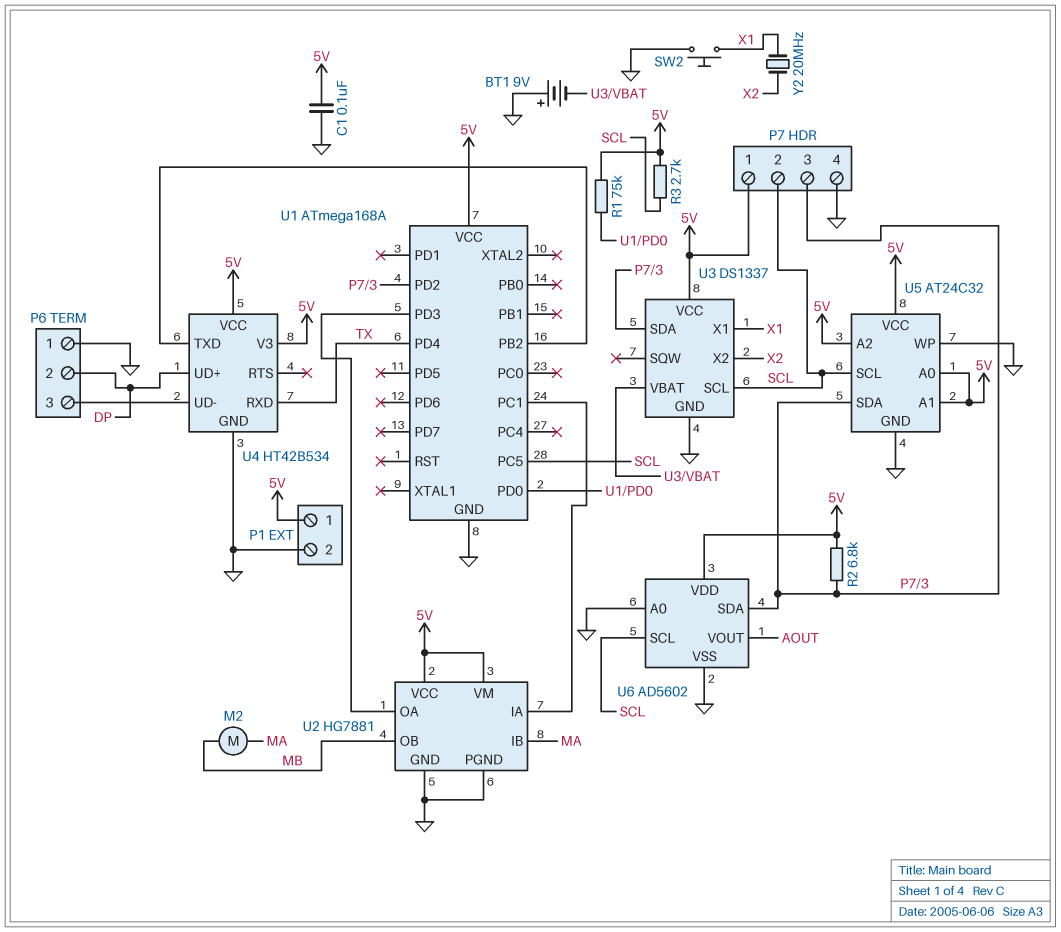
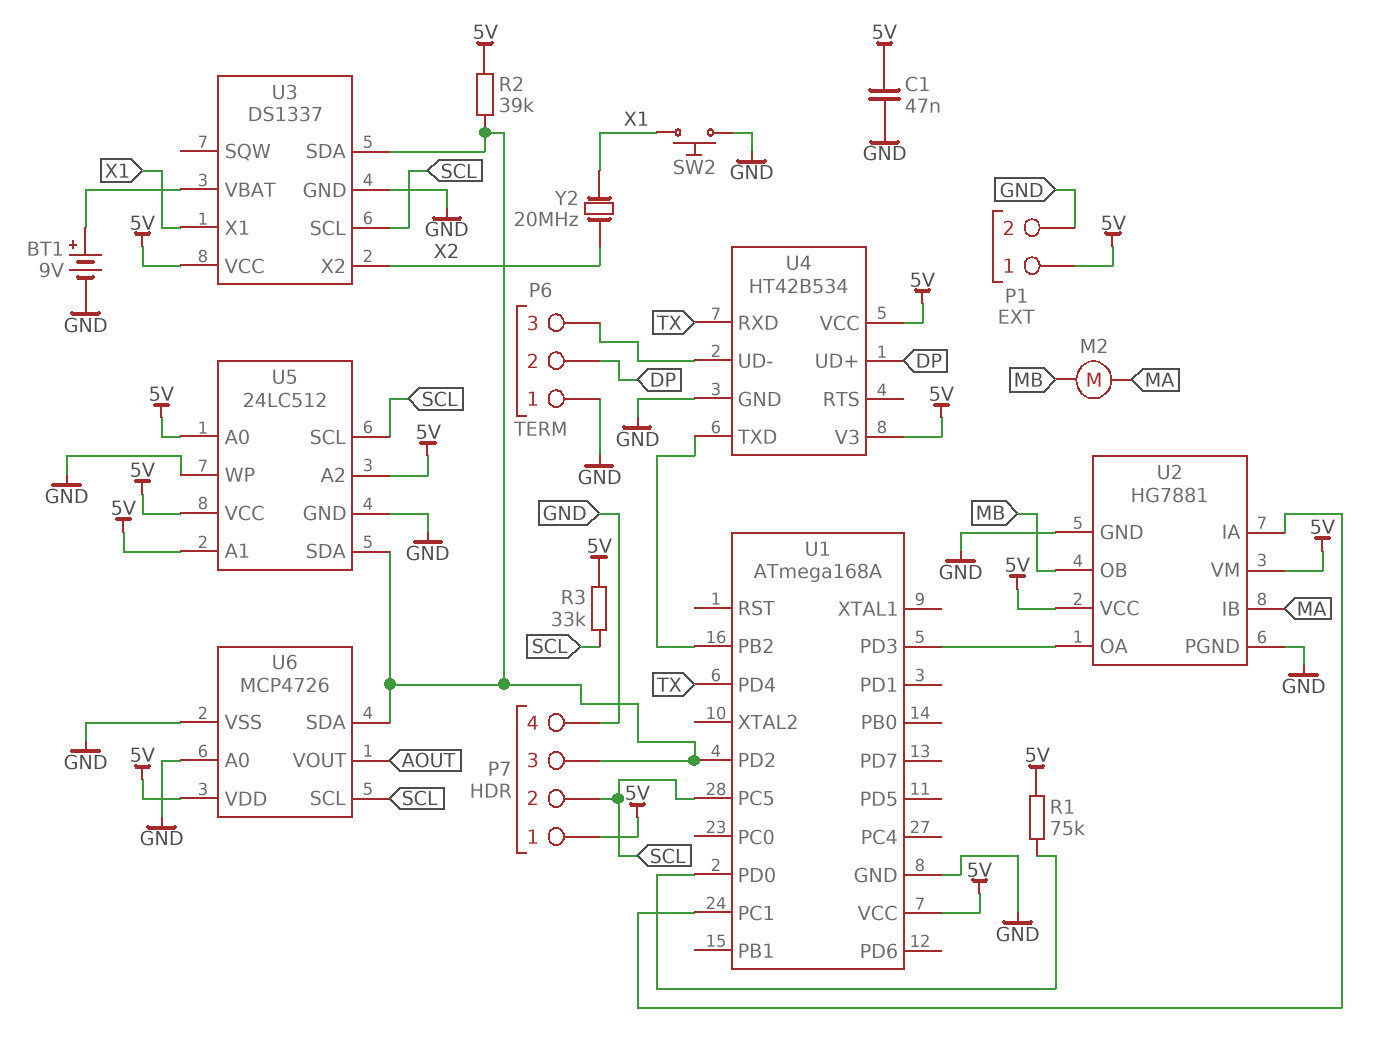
BT1: 9V (plus GND, minus U3/VBAT) -> 9V (plus U3/VBAT, minus GND)
C1: 100nF (5V, GND) -> 47nF (5V, GND)
R2: 6.8k (5V, P7/3) -> 39k (5V, P7/3)
R3: 2.7k (5V, SCL) -> 33k (5V, SCL)
U5: AT24C32 -> 24LC512
U6: AD5602 -> MCP4726

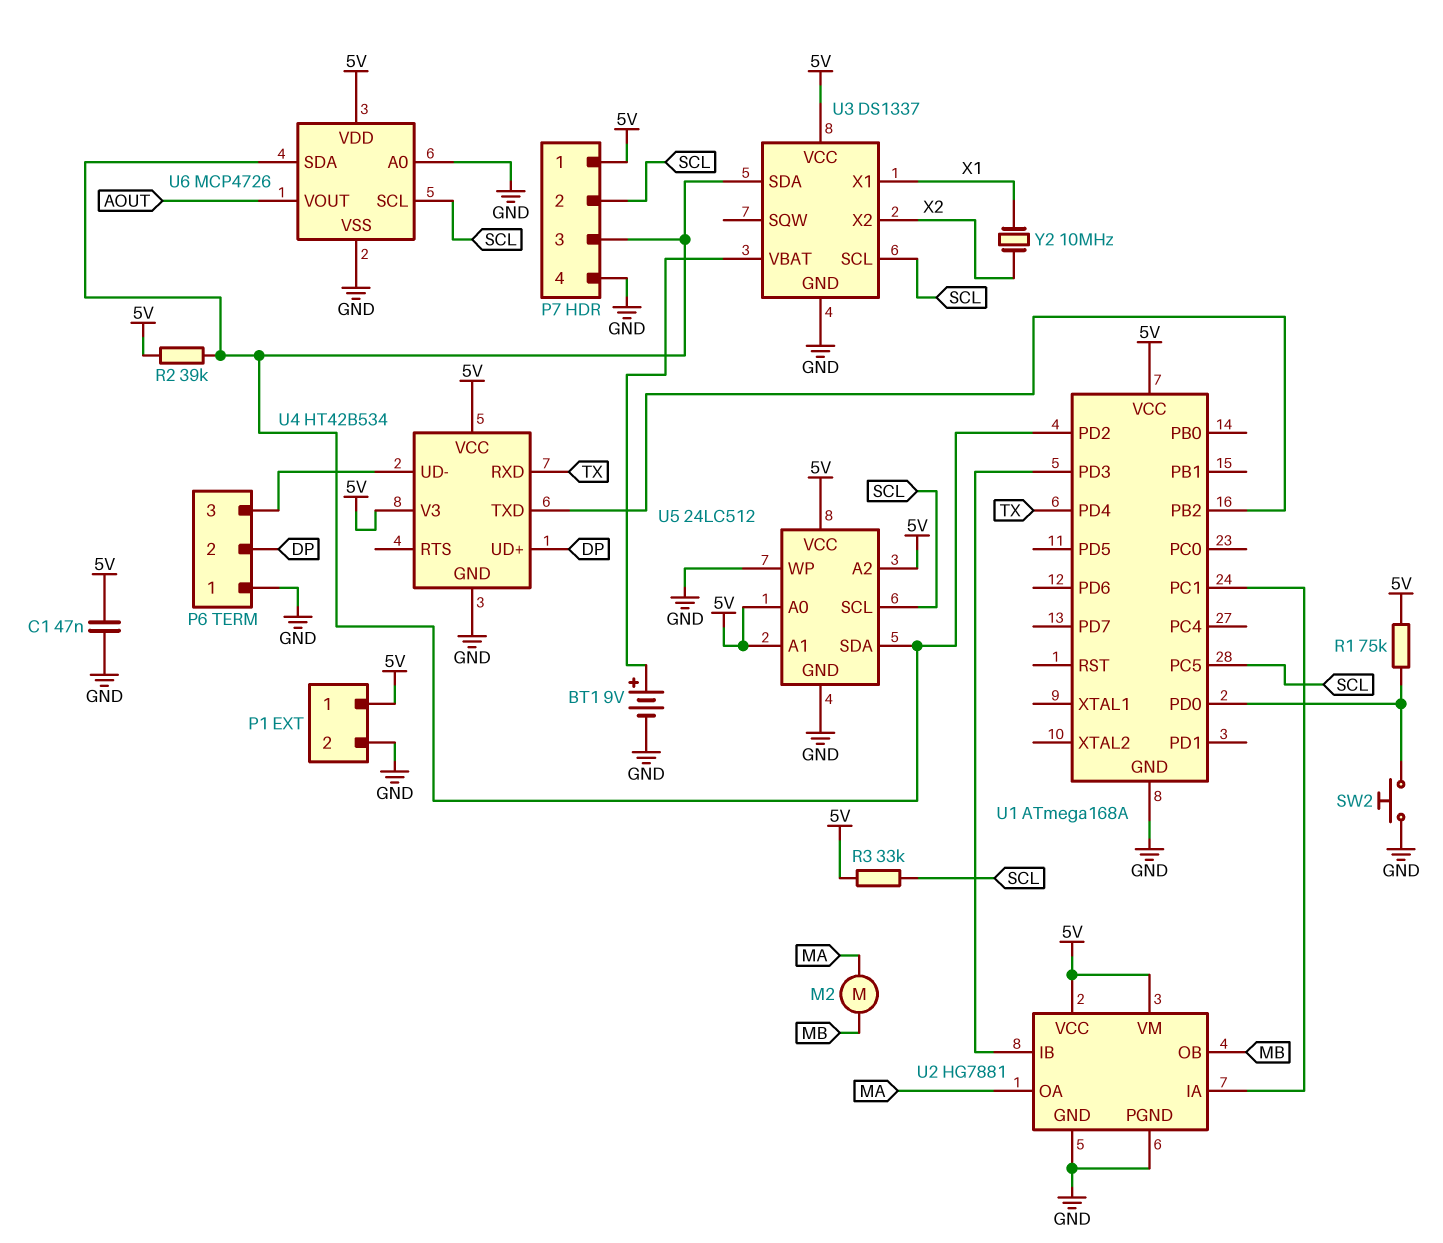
SW2: button (GND, X1) -> button (GND, U1/PD0)
U2 pin IB: MA -> U1/PD3
U2 pin OA: U1/PD3 -> MA
Y2: 20MHz (X1, X2) -> 10MHz (X1, X2)

